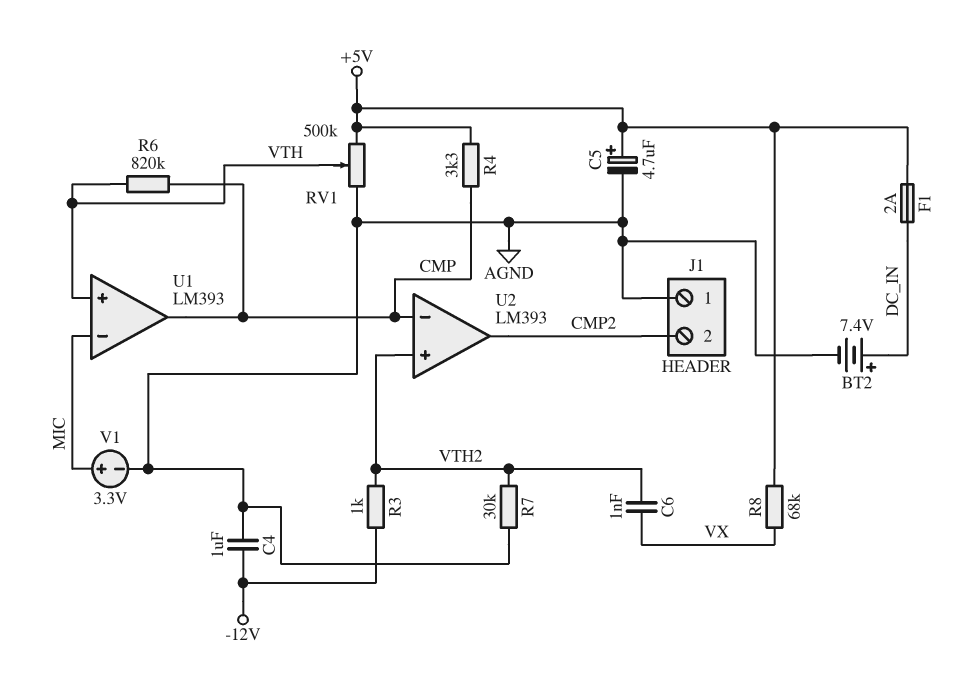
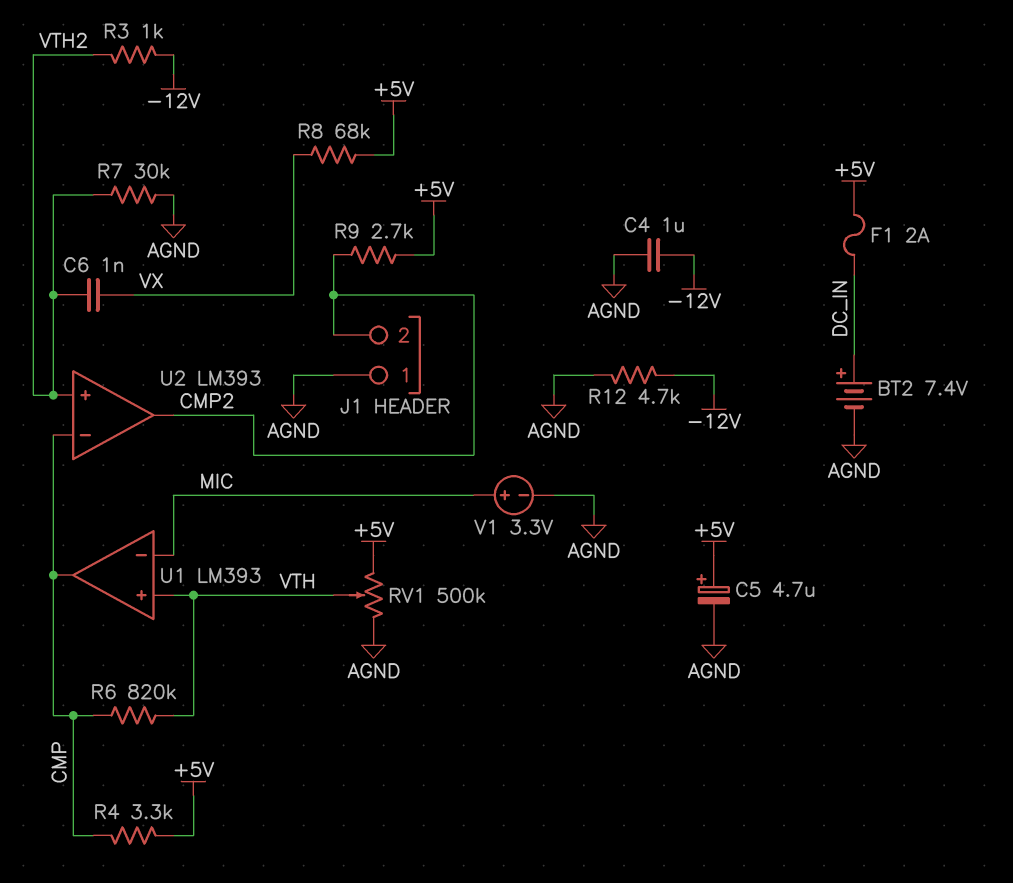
R9: none -> 2.7k (+5V, CMP2)
R12: none -> 4.7k (-12V, AGND)

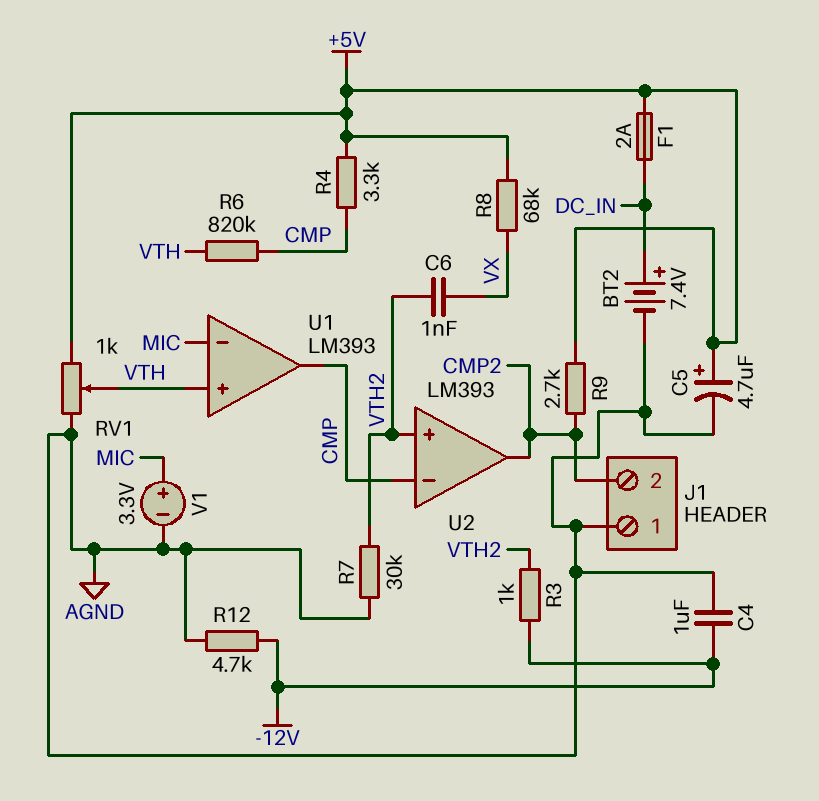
RV1: 500k (+5V, AGND, wiper VTH) -> 1k (+5V, AGND, wiper VTH)

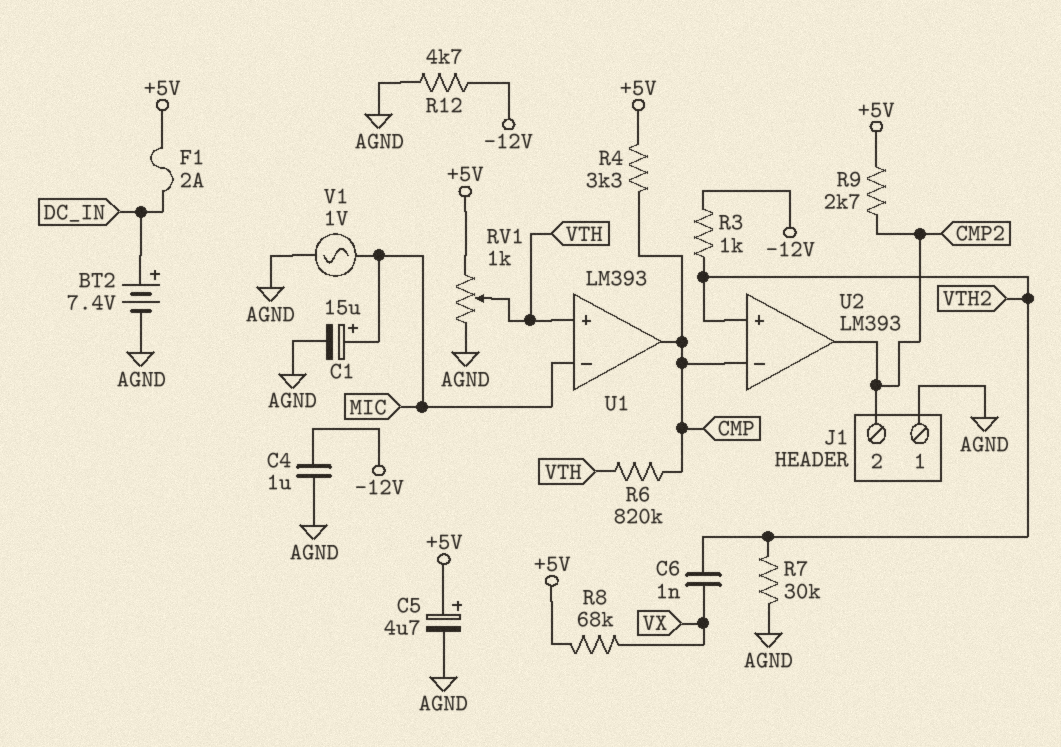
C1: none -> 15uF (plus MIC, minus AGND)
V1: 3.3V (plus MIC, minus AGND) -> AC 1V (AGND, MIC)

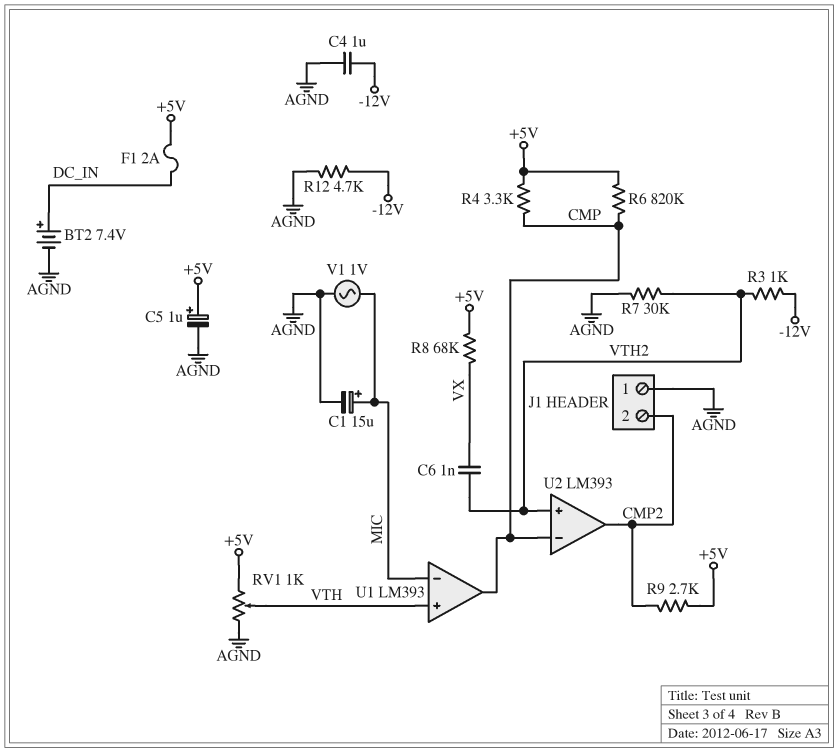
C5: 4.7uF (plus +5V, minus AGND) -> 1uF (plus +5V, minus AGND)
R6: 820k (CMP, VTH) -> 820k (+5V, CMP)

